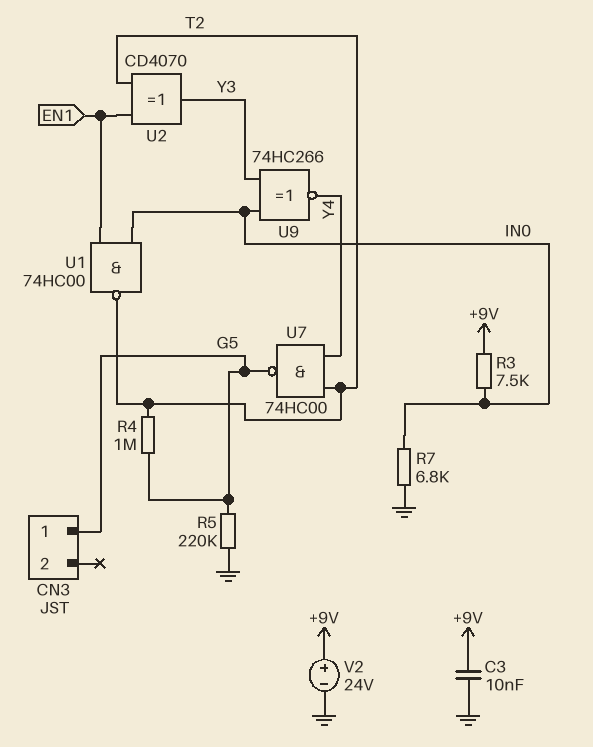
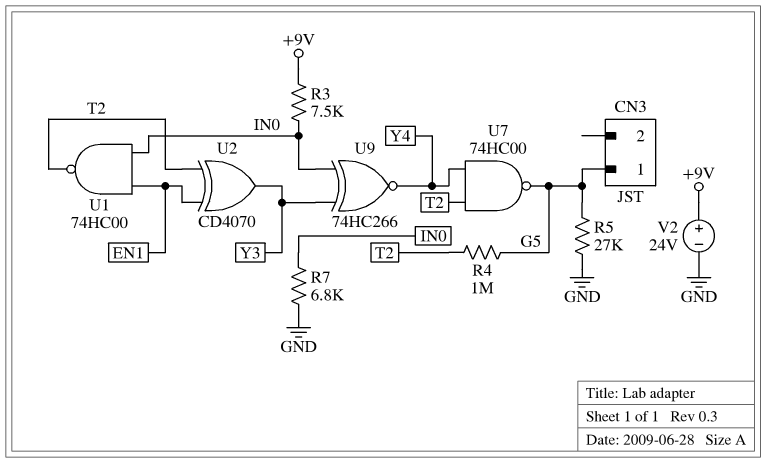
C3: 10nF (+9V, GND) -> none
R5: 220k (G5, GND) -> 27k (G5, GND)

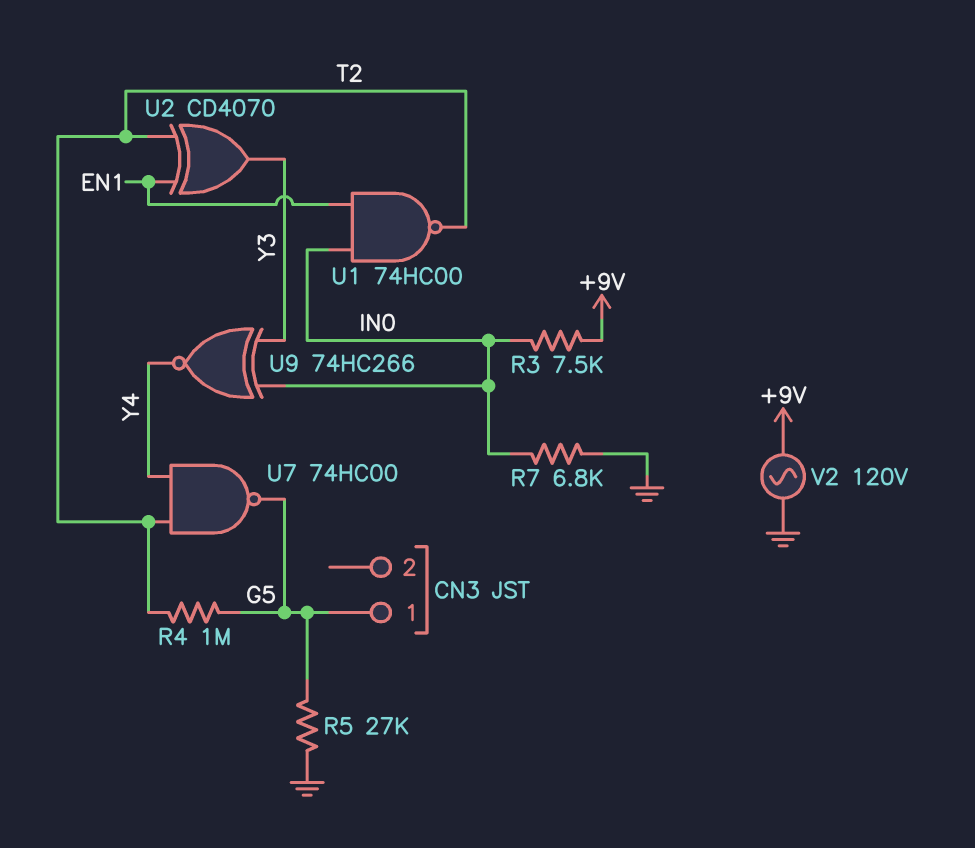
V2: 24V (plus +9V, minus GND) -> AC 120V (+9V, GND)

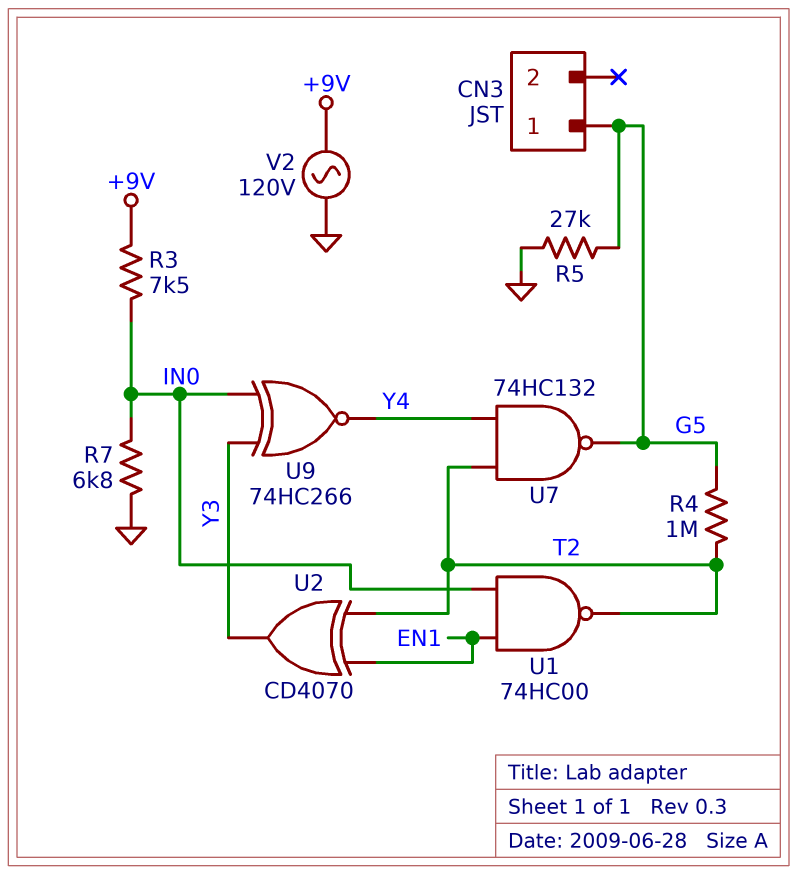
U7: NAND 74HC00 (in T2, in Y4, out G5) -> NAND 74HC132 (in T2, in Y4, out G5)

